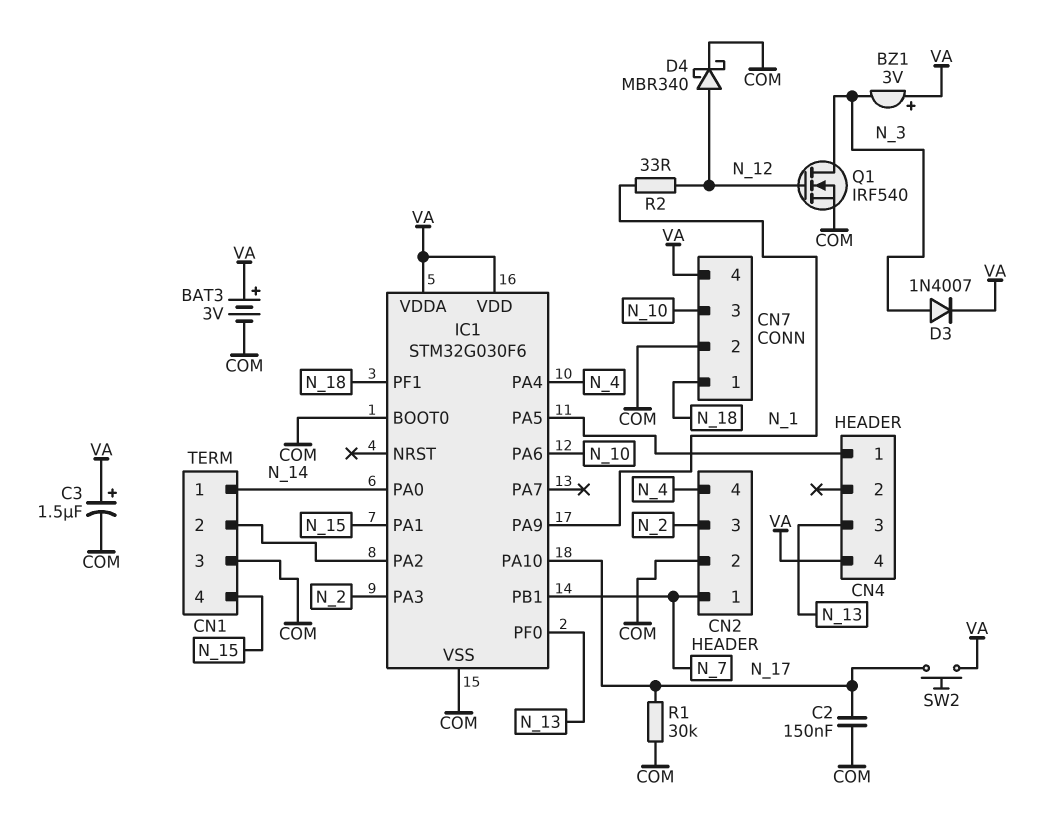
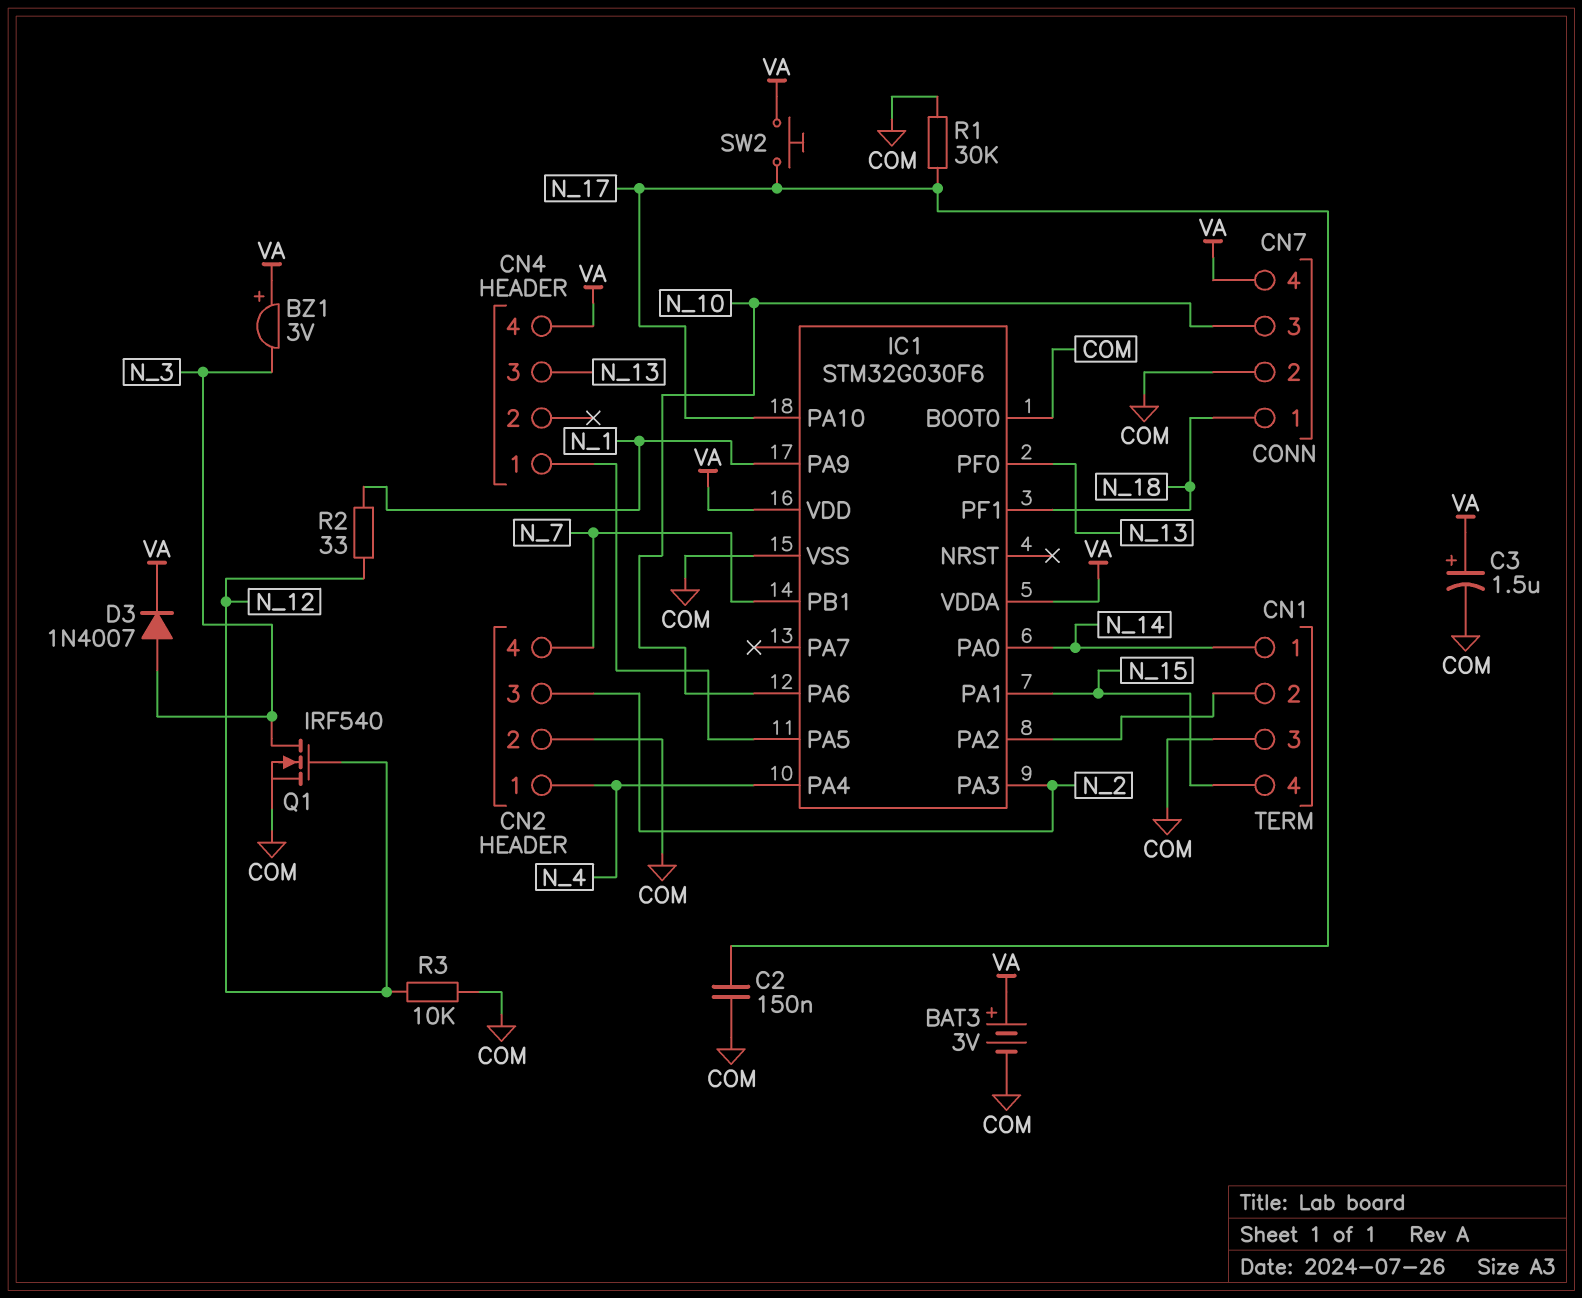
CN2 pin 1: N_7 -> N_4
CN2 pin 4: N_4 -> N_7
D4: schottky MBR340 (A N_12, K COM) -> none
R3: none -> 10k (COM, N_12)

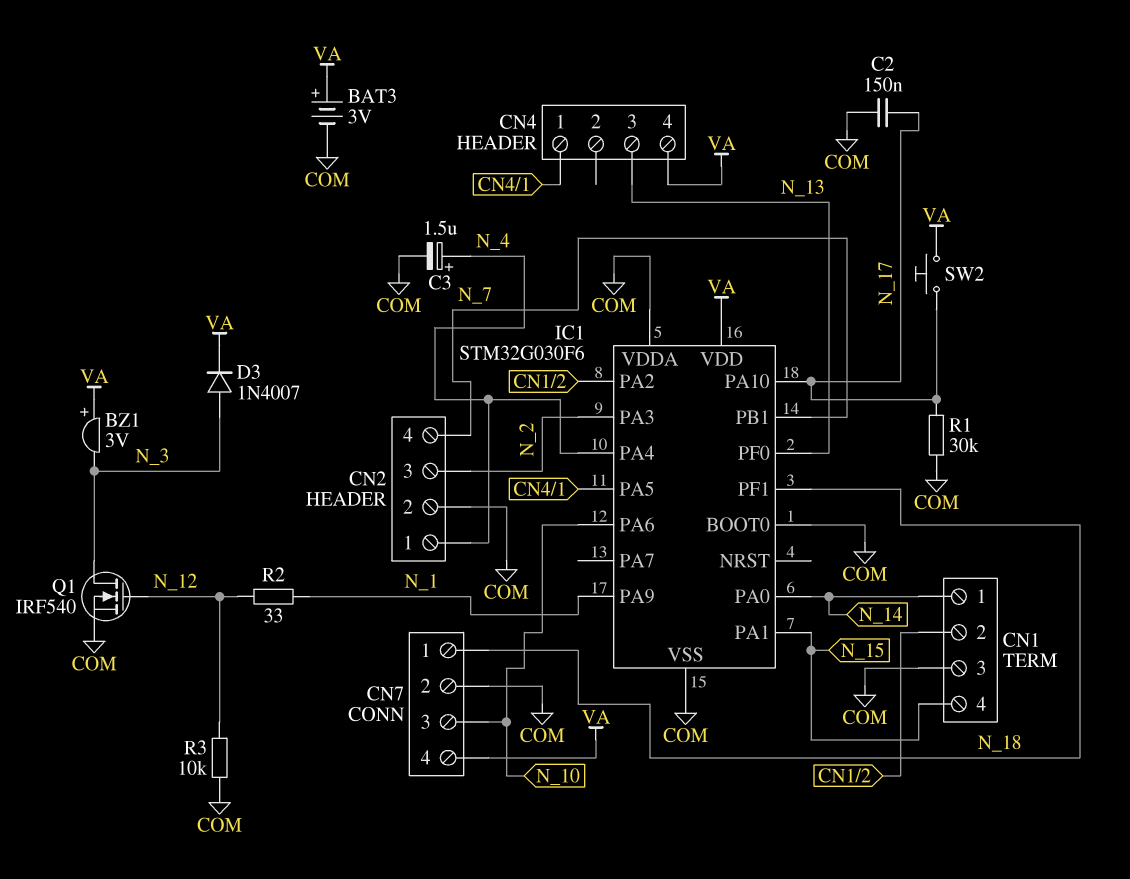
C3: 1.5uF (plus VA, minus COM) -> 1.5uF (plus N_4, minus COM)
IC1 pin VDDA: VA -> COM

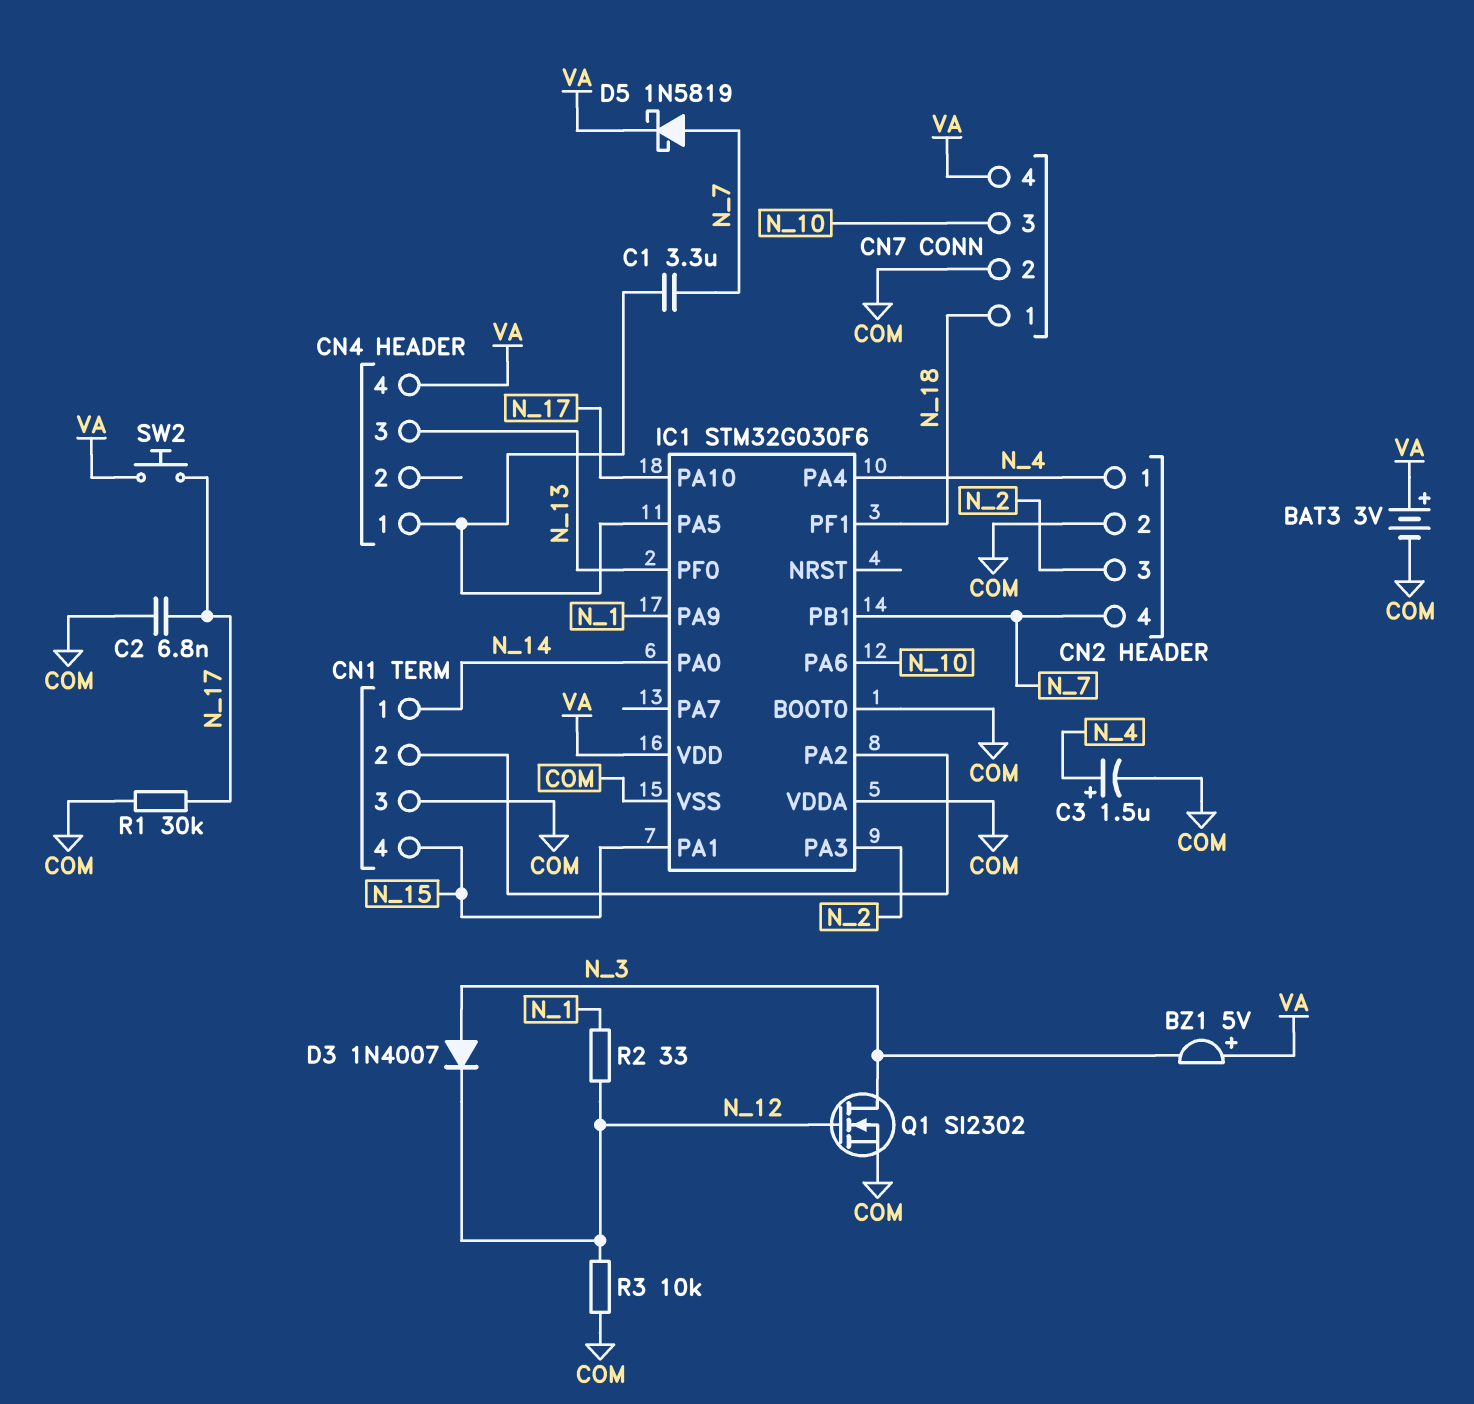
BZ1: buzzer 3V (plus VA, minus N_3) -> buzzer 5V (plus VA, minus N_3)
C1: none -> 3.3uF (CN4/1, N_7)
C2: 150nF (COM, N_17) -> 6.8nF (COM, N_17)
D3: diode 1N4007 (A N_3, K VA) -> diode 1N4007 (A N_3, K N_12)
D5: none -> schottky 1N5819 (A N_7, K VA)
Q1: NMOS IRF540 (G N_12, D N_3, S COM) -> NMOS SI2302 (G N_12, D N_3, S COM)

